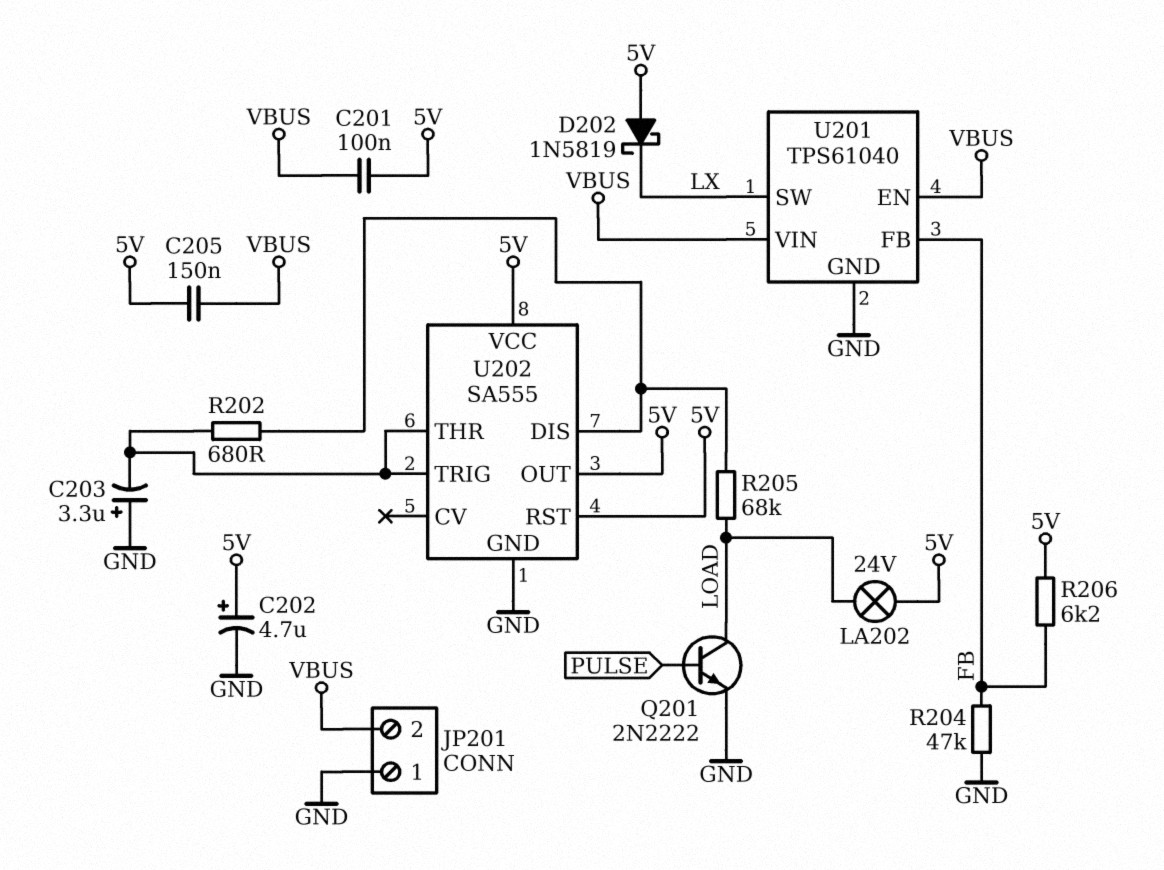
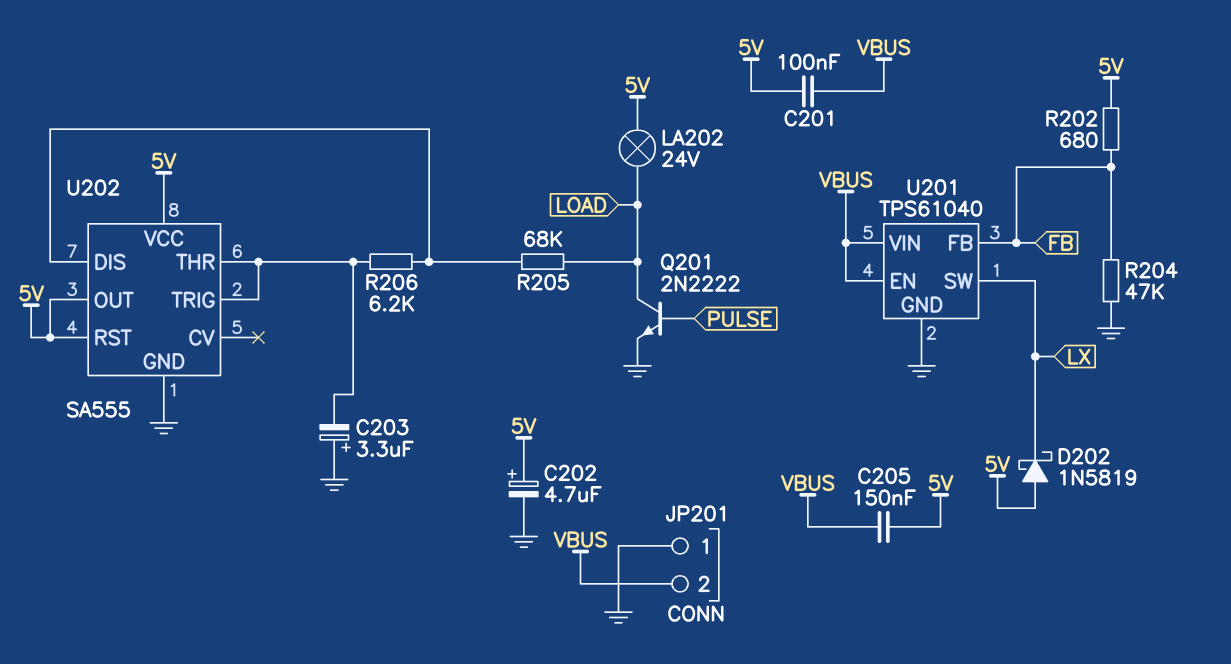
R202: 680 (U202/DIS, U202/THR) -> 680 (5V, FB)
R206: 6.2k (5V, FB) -> 6.2k (U202/DIS, U202/THR)

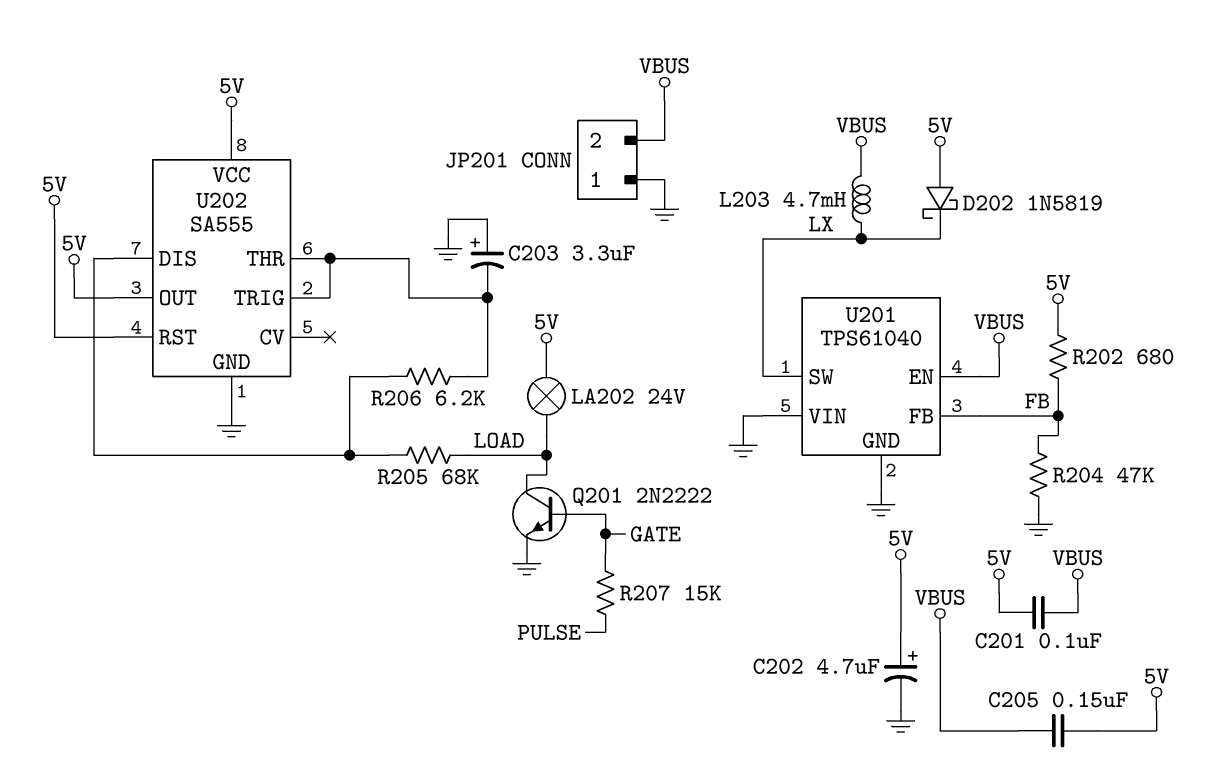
L203: none -> 4.7mH (LX, VBUS)
Q201: NPN 2N2222 (B PULSE, C LOAD, E GND) -> NPN 2N2222 (B GATE, C LOAD, E GND)
R207: none -> 15k (GATE, PULSE)
U201 pin VIN: VBUS -> GND

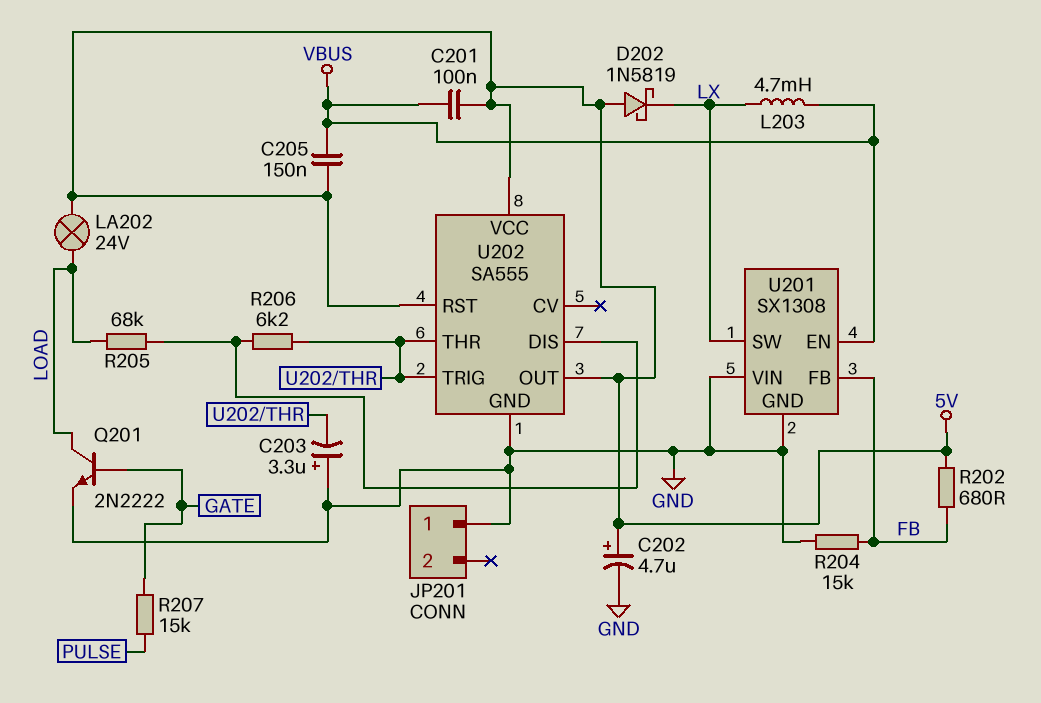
JP201 pin 2: VBUS -> none
R204: 47k (FB, GND) -> 15k (FB, GND)
U201: TPS61040 -> SX1308

